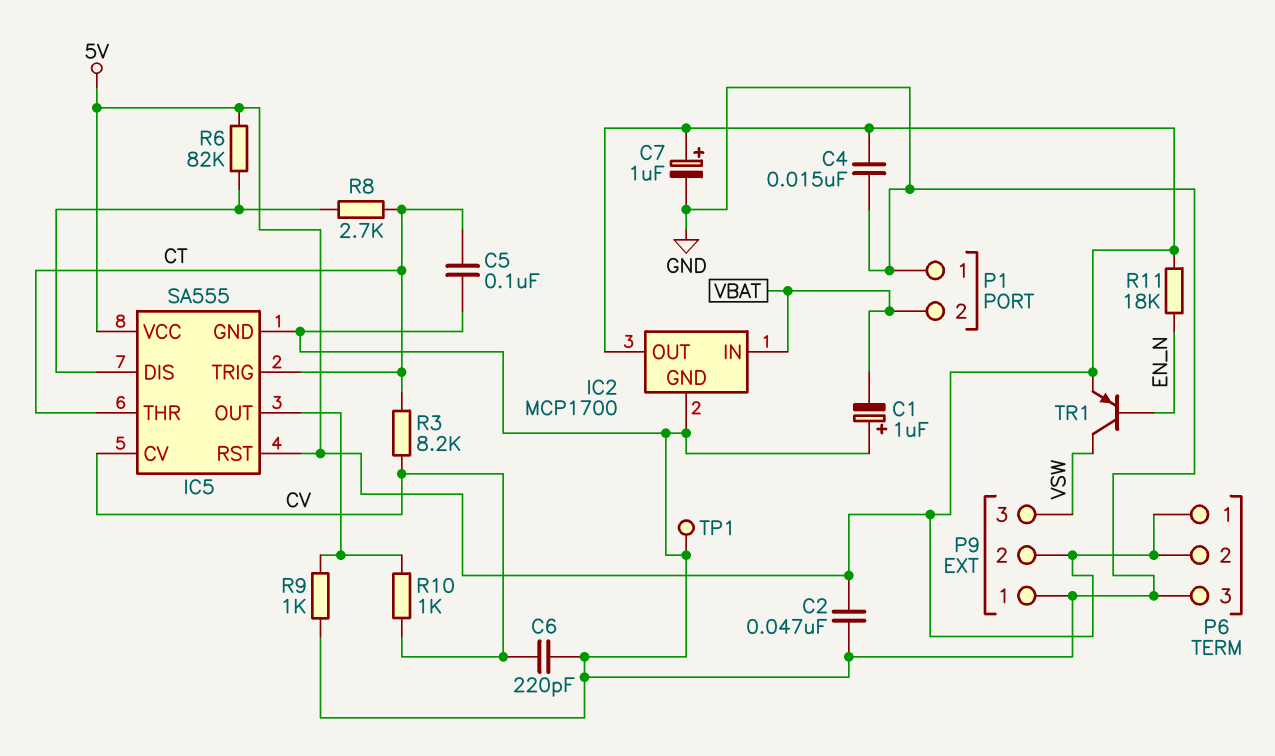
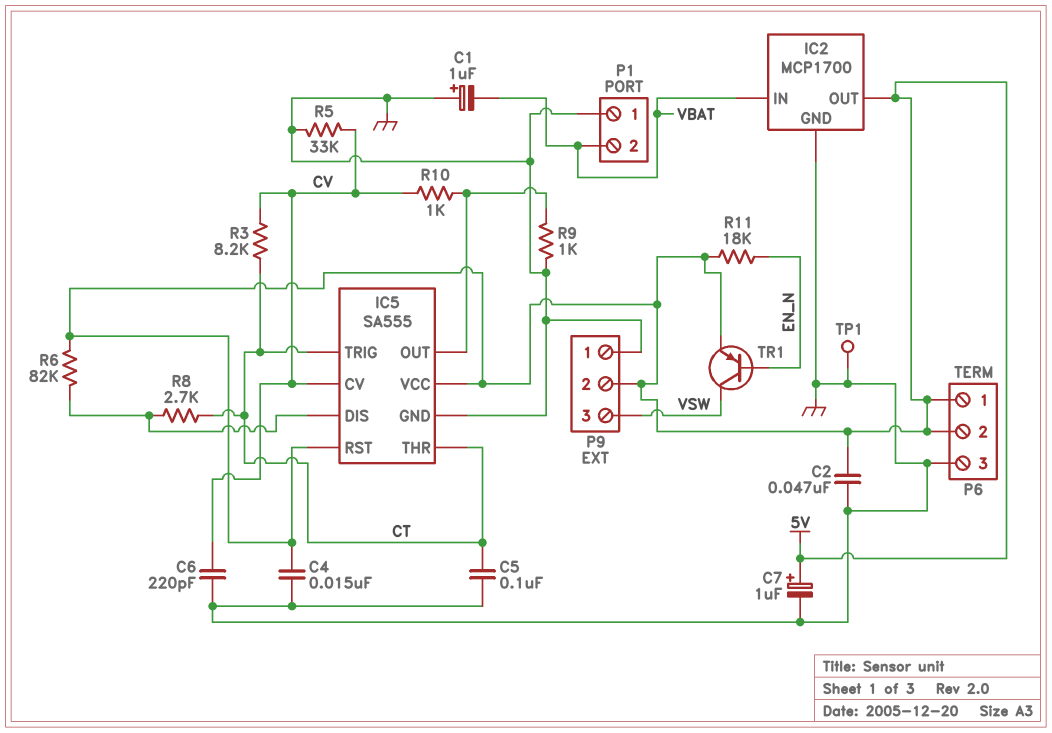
R5: none -> 33k (CV, GND)

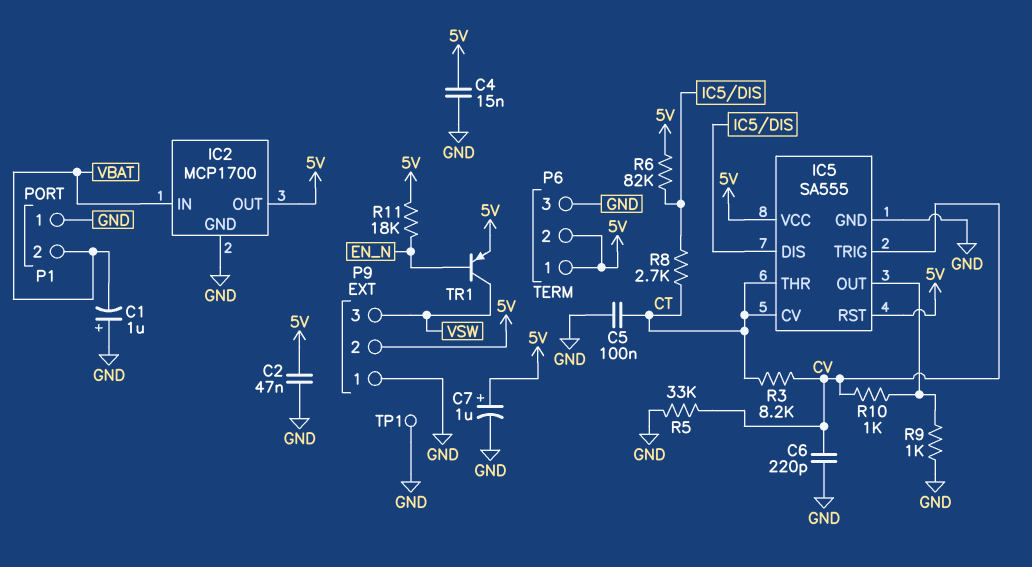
IC5 pin CV: CV -> CT
IC5 pin TRIG: CT -> CV

